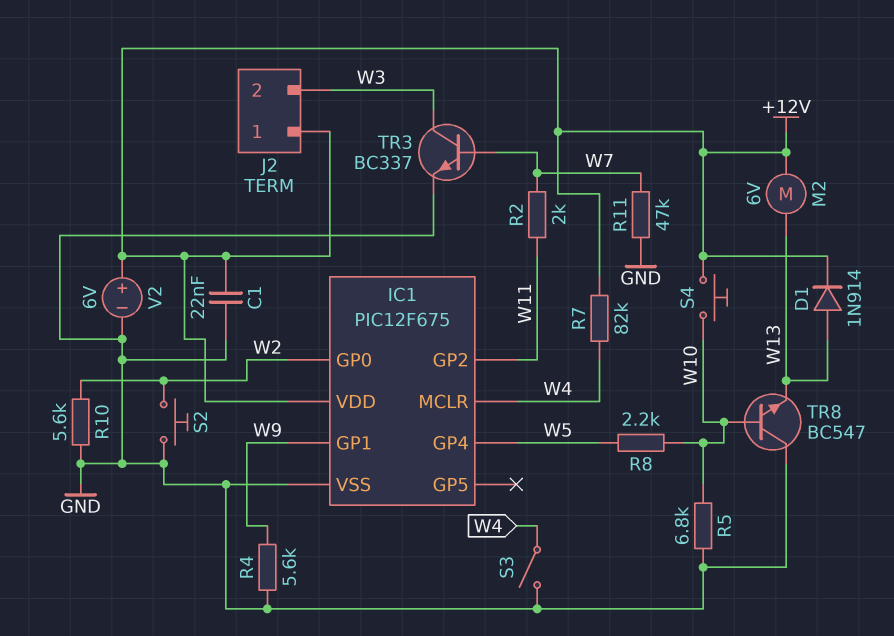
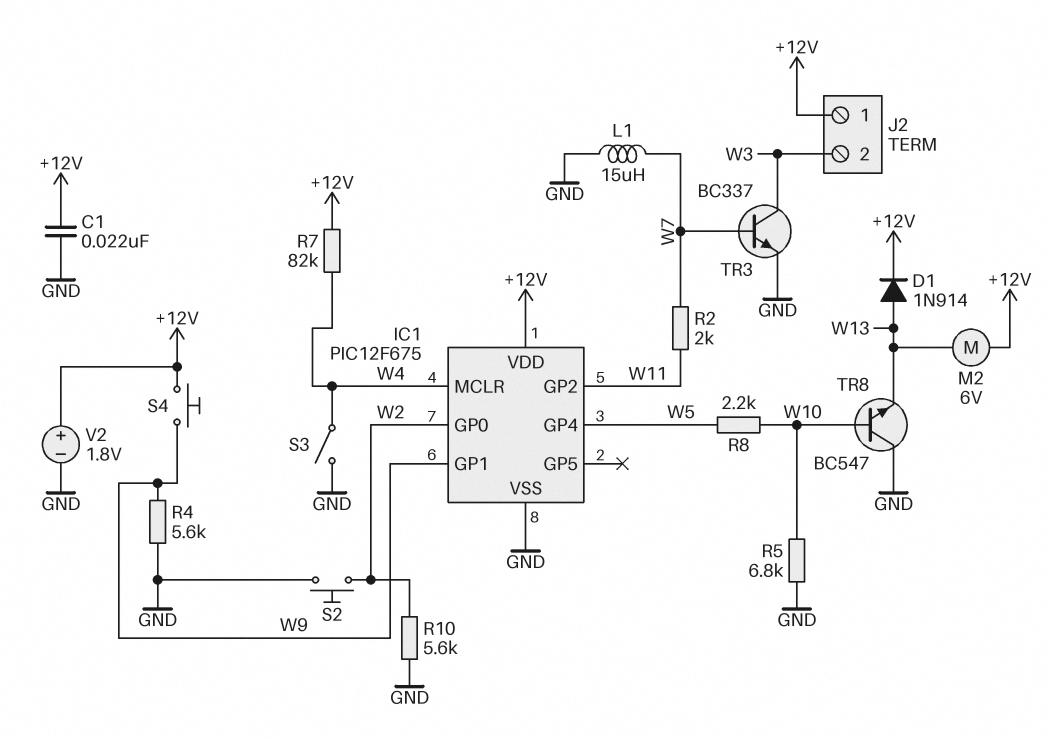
L1: none -> 15uH (GND, W7)
R11: 47k (GND, W7) -> none
S4: button (+12V, W10) -> button (+12V, W9)
V2: 6V (plus +12V, minus GND) -> 1.8V (plus +12V, minus GND)

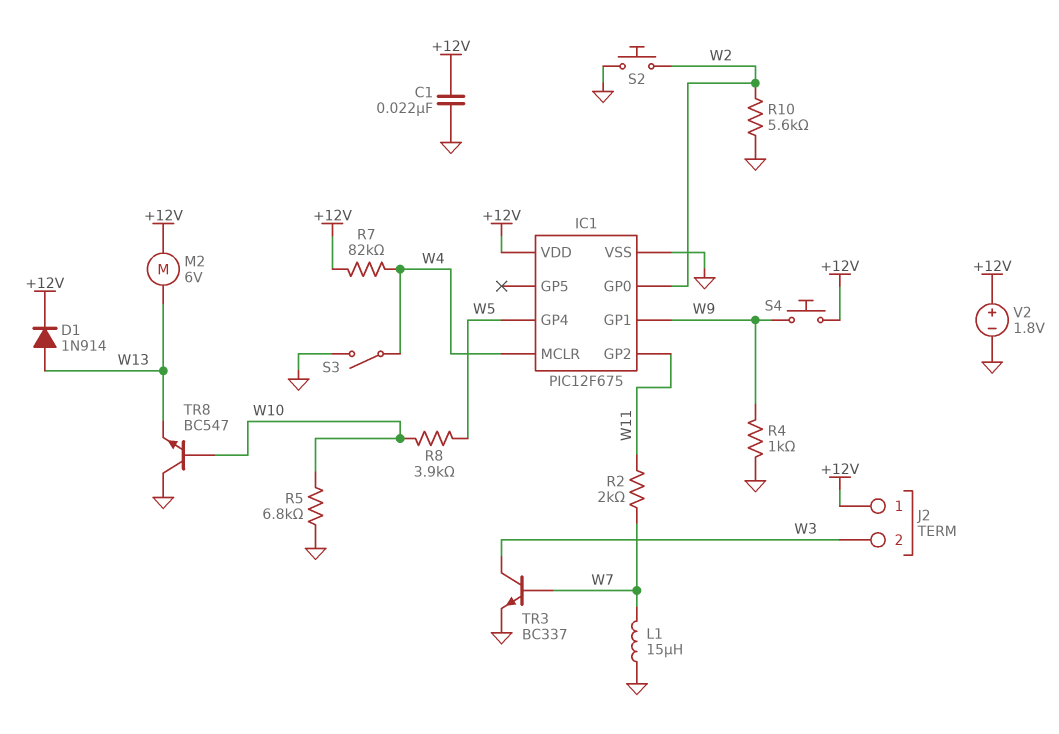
R4: 5.6k (GND, W9) -> 1k (GND, W9)
R8: 2.2k (W5, W10) -> 3.9k (W5, W10)

